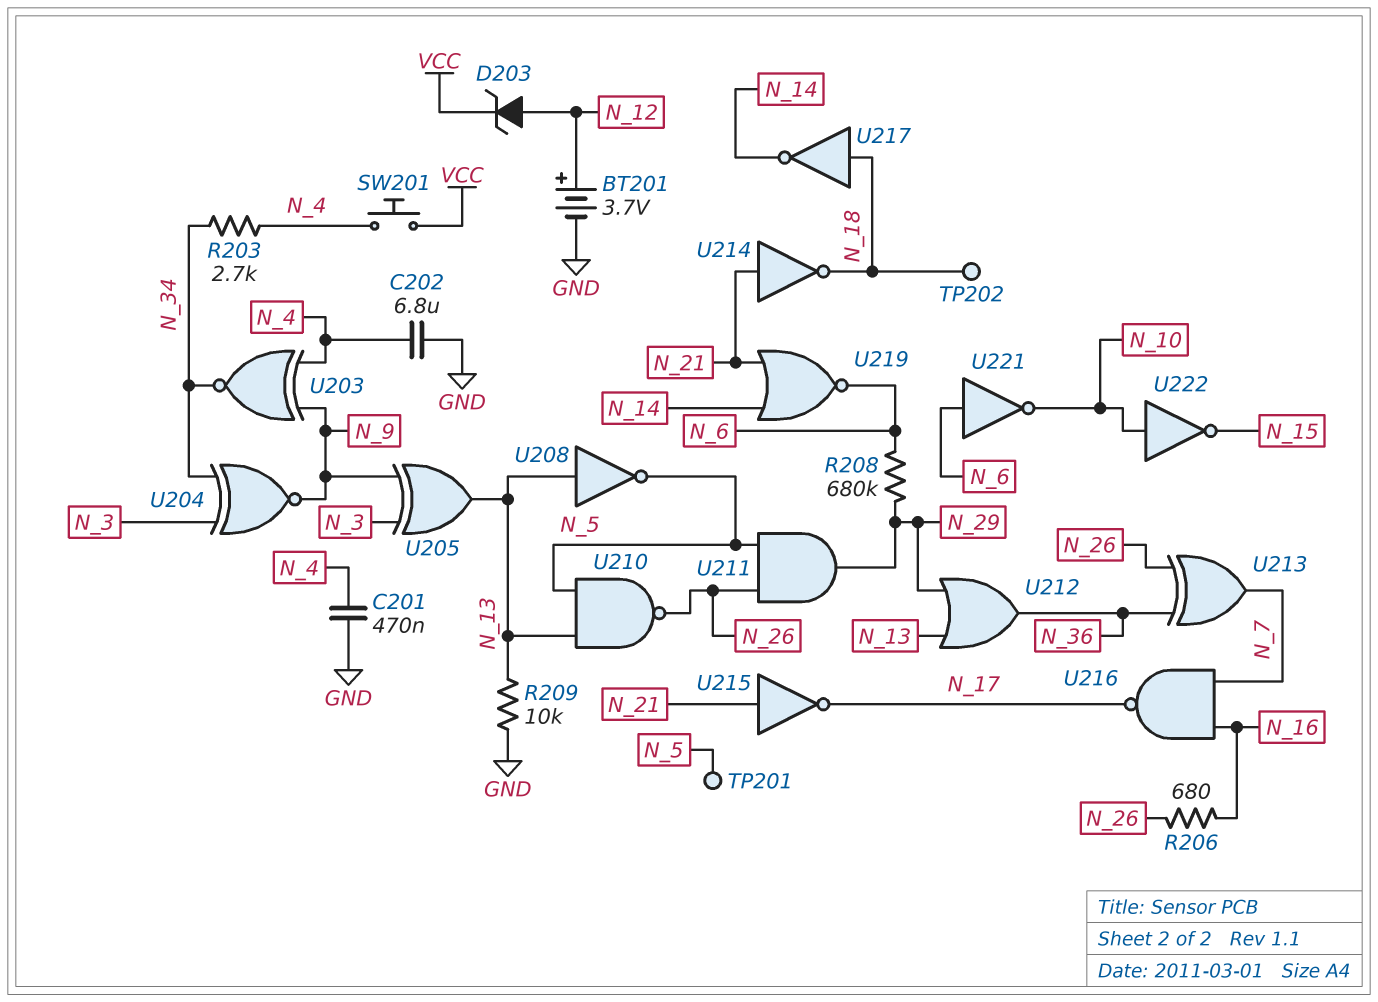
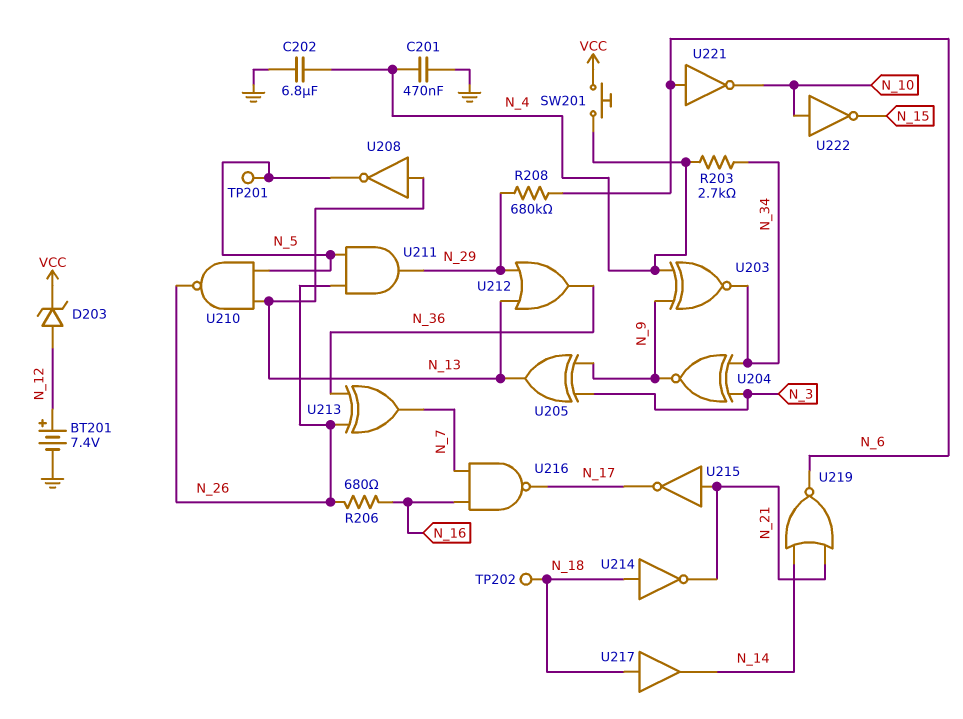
BT201: 3.7V (plus N_12, minus GND) -> 7.4V (plus N_12, minus GND)
R209: 10k (GND, N_13) -> none
U214: NOT (in N_21, out N_18) -> NOT (in N_18, out N_21)
U217: NOT (in N_18, out N_14) -> buffer (in N_18, out N_14)

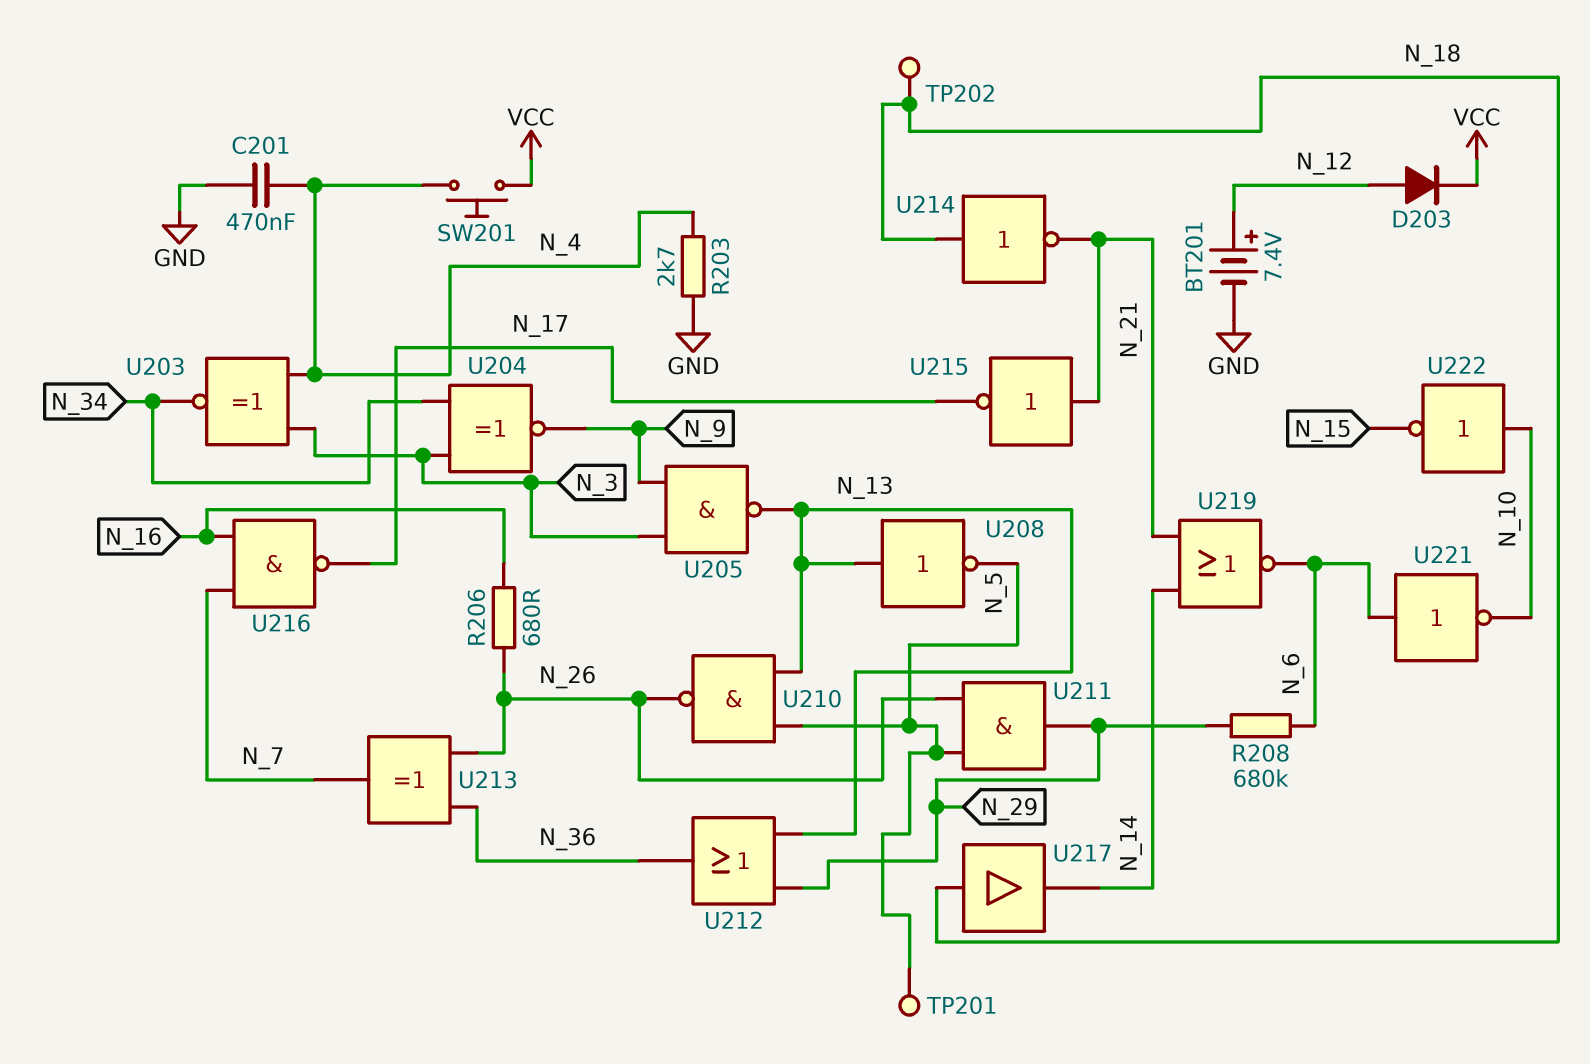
C202: 6.8uF (GND, N_4) -> none
D203: zener (A N_12, K VCC) -> diode (A N_12, K VCC)
R203: 2.7k (N_4, N_34) -> 2.7k (GND, N_4)
U203: XNOR (in N_4, in N_9, out N_34) -> XNOR (in N_3, in N_4, out N_34)
U205: XOR (in N_3, in N_9, out N_13) -> NAND (in N_3, in N_9, out N_13)

